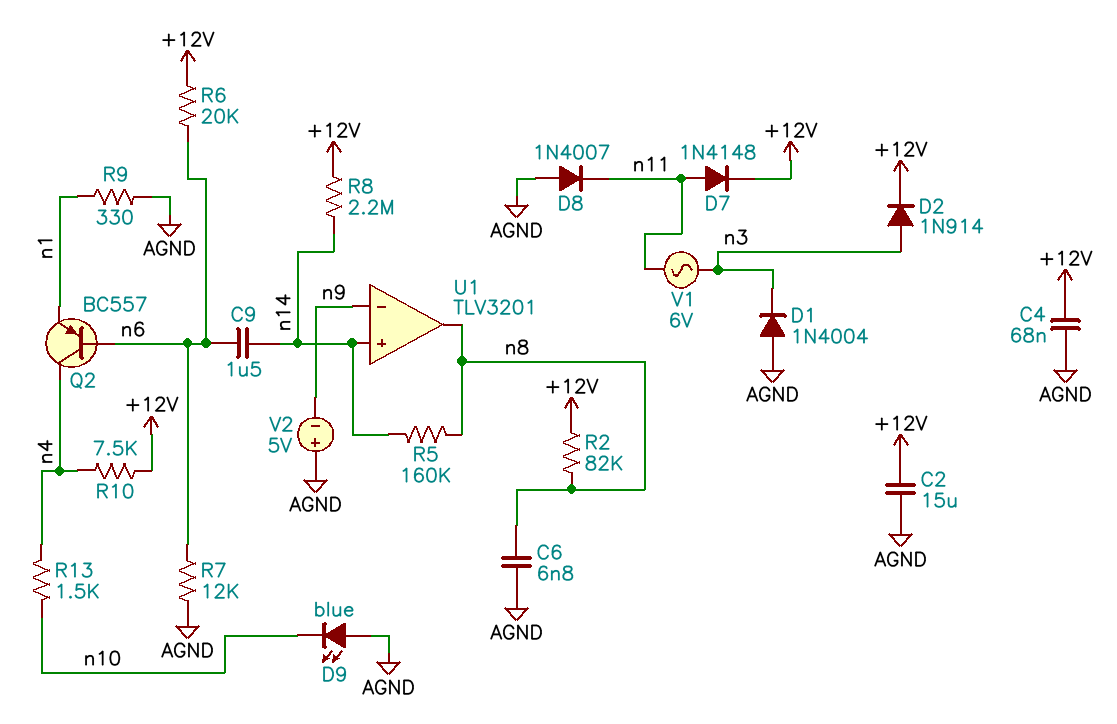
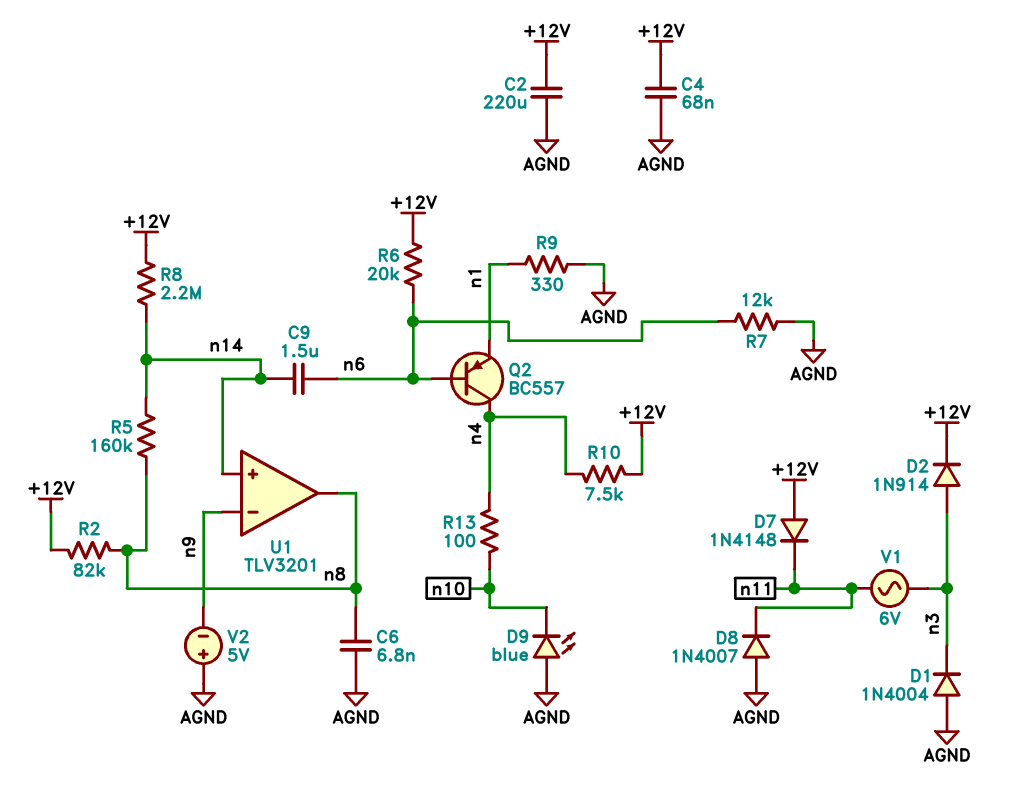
C2: 15uF (+12V, AGND) -> 220uF (+12V, AGND)
D7: diode 1N4148 (A n11, K +12V) -> diode 1N4148 (A +12V, K n11)
R13: 1.5k (n4, n10) -> 100 (n4, n10)

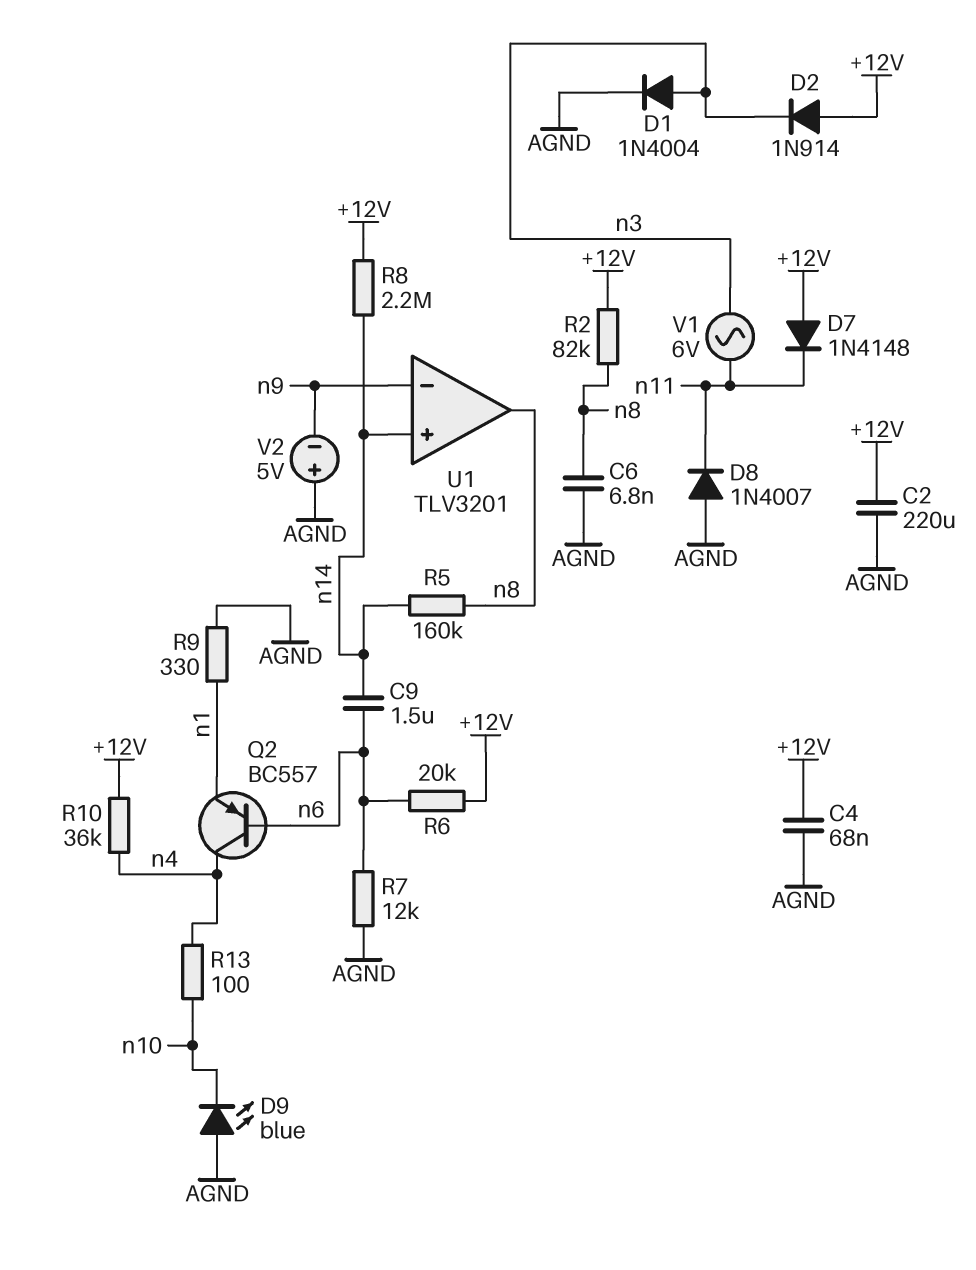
D1: diode 1N4004 (A AGND, K n3) -> diode 1N4004 (A n3, K AGND)
D2: diode 1N914 (A n3, K +12V) -> diode 1N914 (A +12V, K n3)
R10: 7.5k (+12V, n4) -> 36k (+12V, n4)

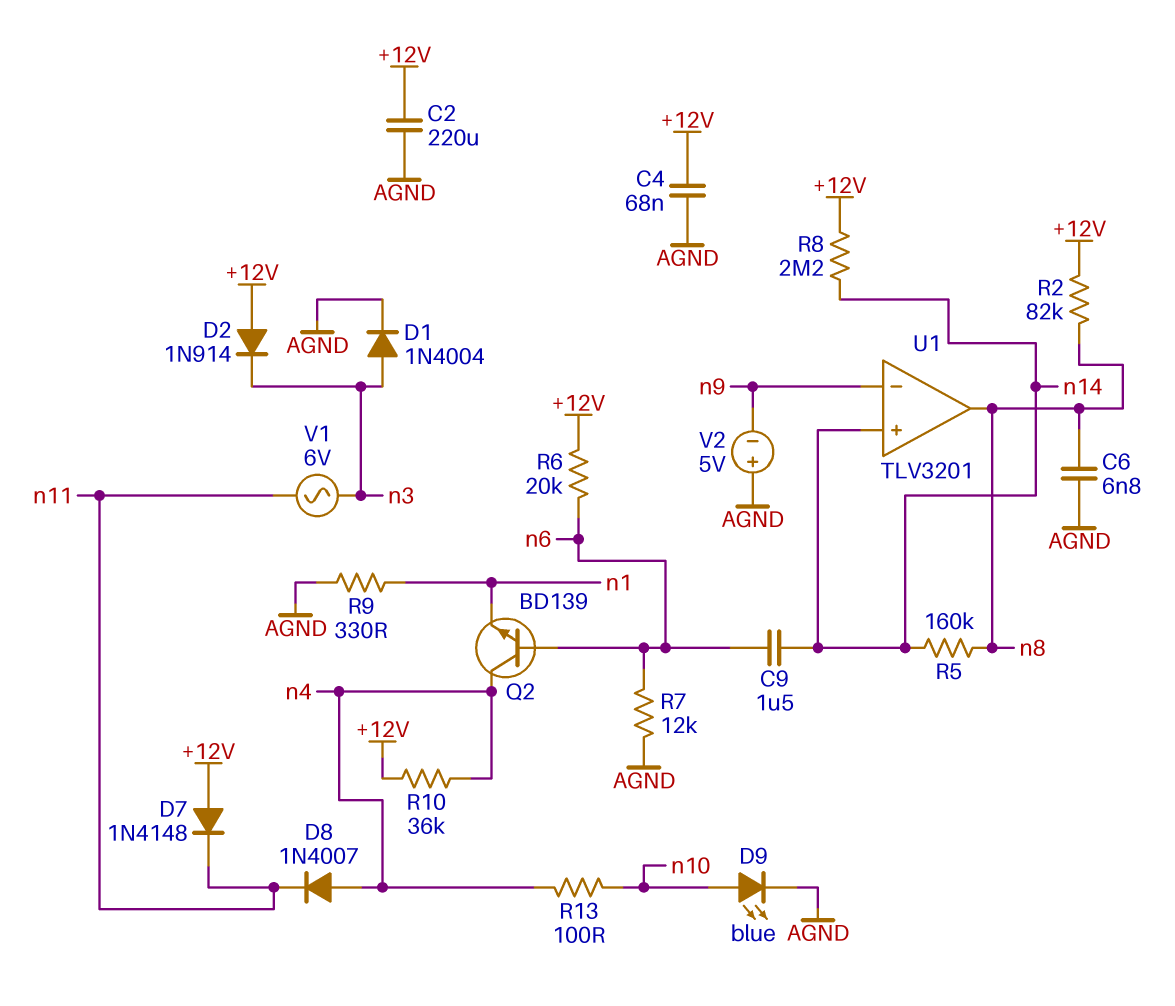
D8: diode 1N4007 (A AGND, K n11) -> diode 1N4007 (A n4, K n11)
D9: LED blue (A AGND, K n10) -> LED blue (A n10, K AGND)
Q2: PNP BC557 (B n6, C n4, E n1) -> NPN BD139 (B n6, C n4, E n1)

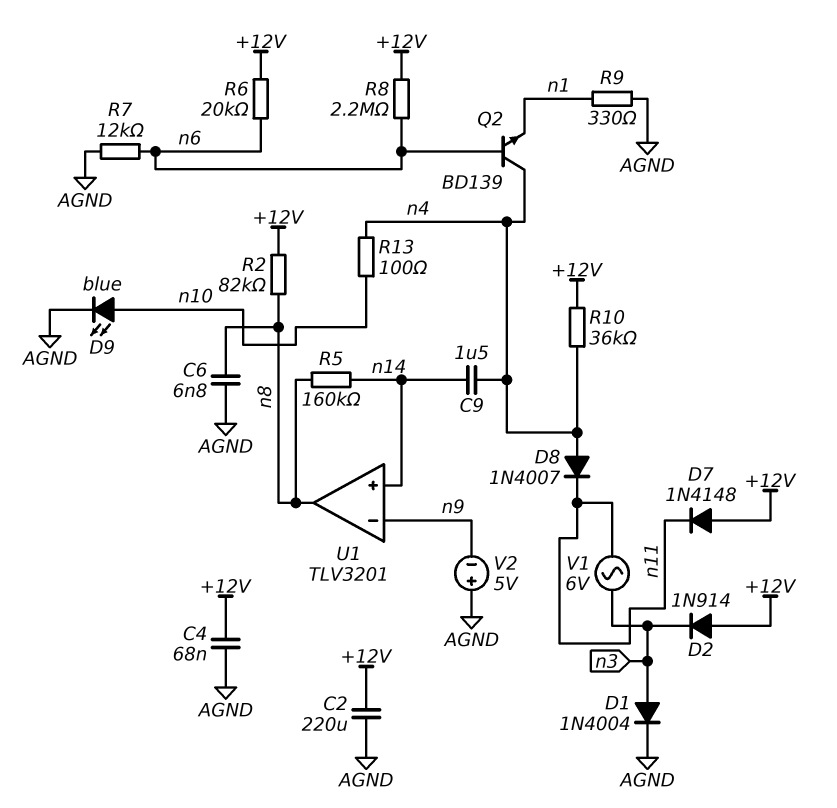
C9: 1.5uF (n6, n14) -> 1.5uF (n4, n14)
R8: 2.2M (+12V, n14) -> 2.2M (+12V, n6)

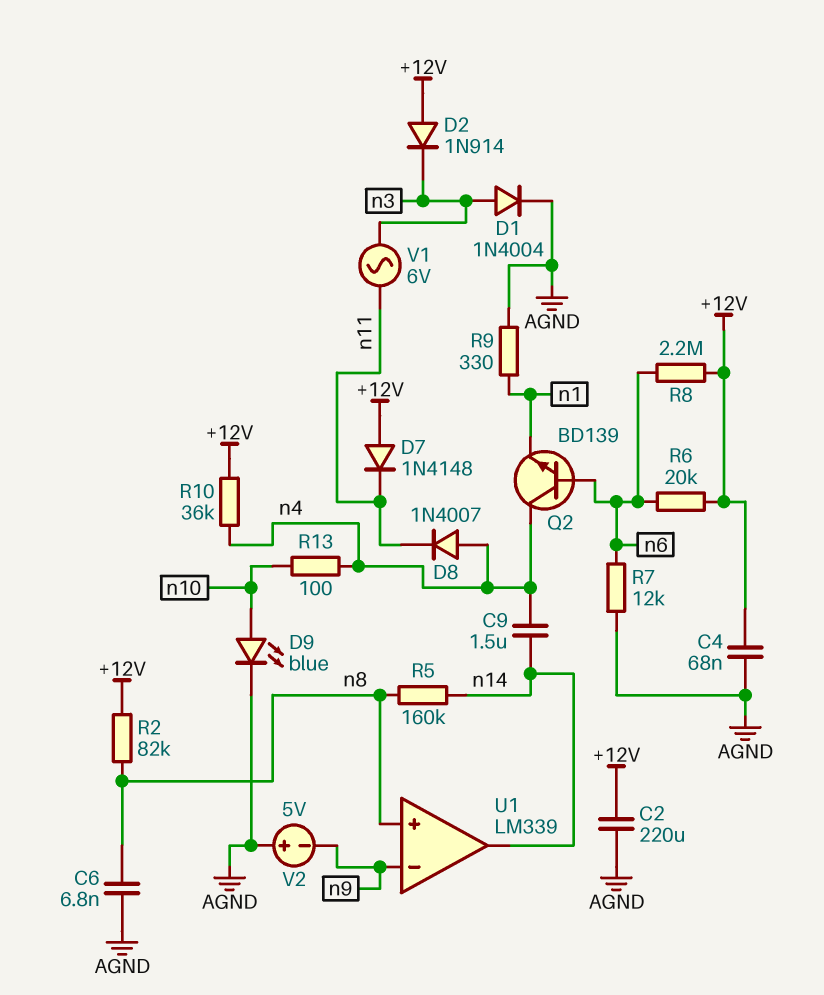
U1: TLV3201 -> LM339
U1 pin in+: n14 -> n8
U1 pin out: n8 -> n14

